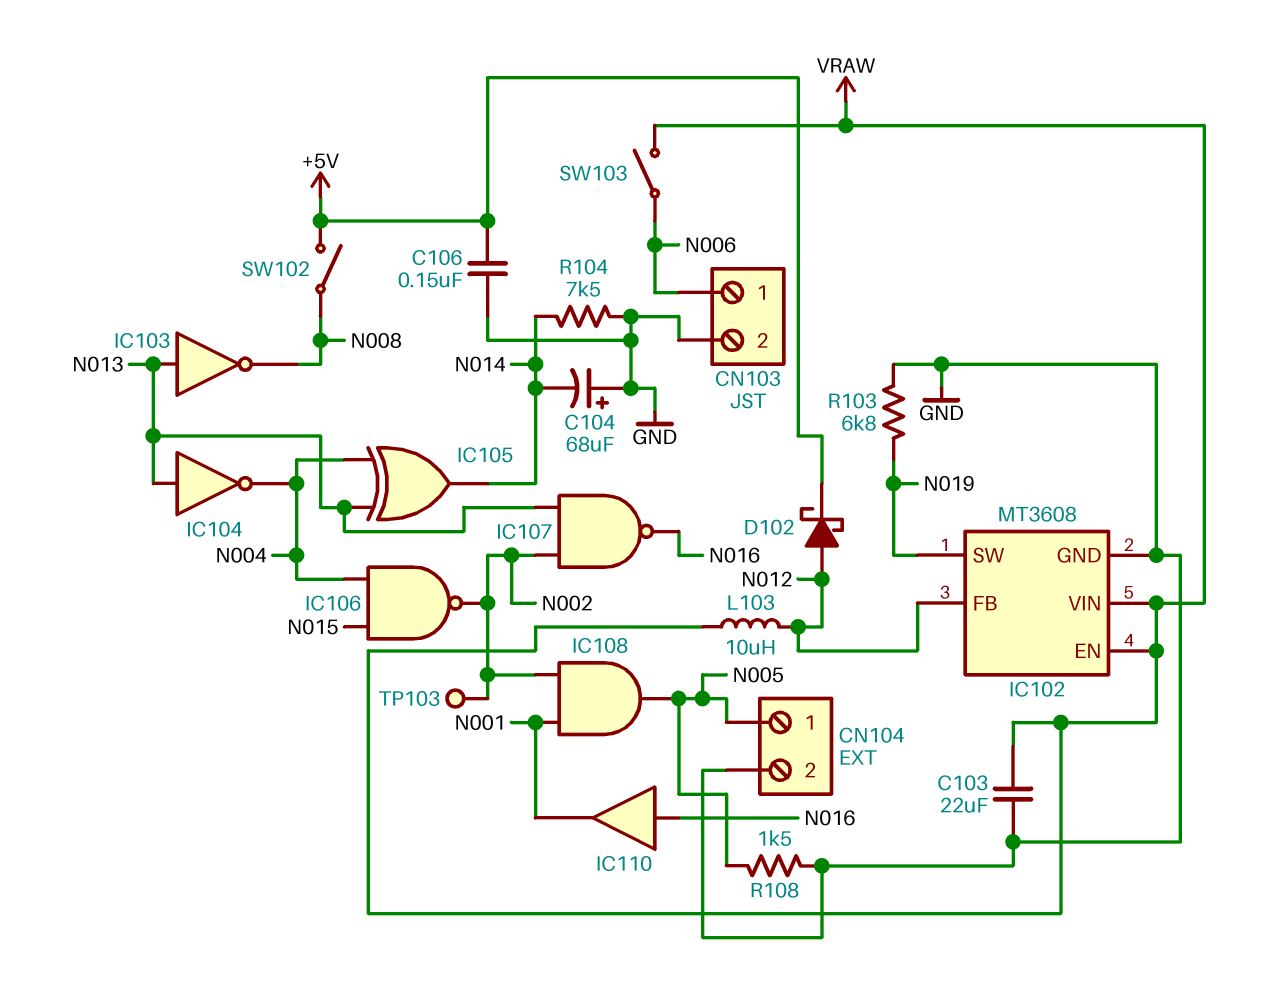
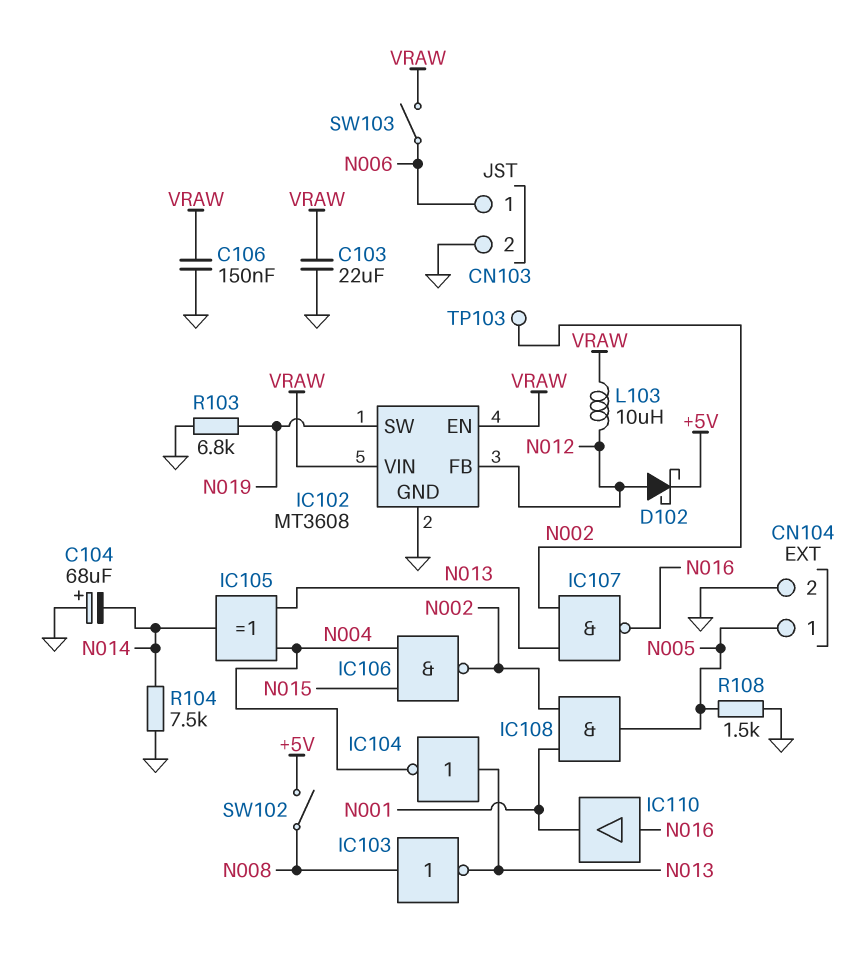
C106: 150nF (+5V, GND) -> 150nF (GND, VRAW)
IC103: NOT (in N013, out N008) -> NOT (in N008, out N013)

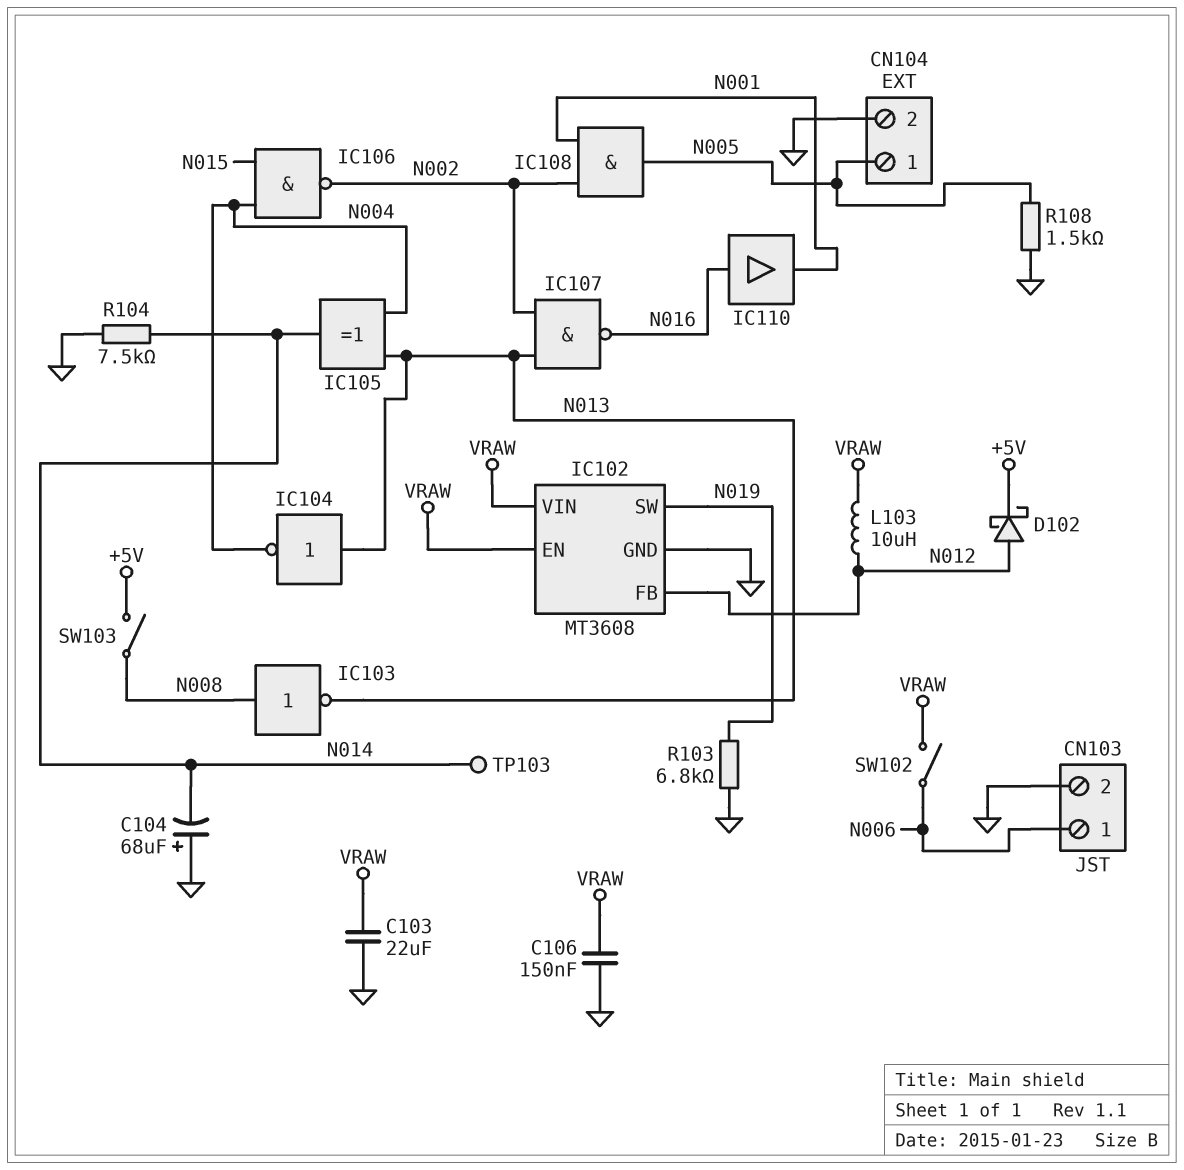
SW102: switch (+5V, N008) -> switch (N006, VRAW)
SW103: switch (N006, VRAW) -> switch (+5V, N008)
TP103: test point (N002) -> test point (N014)

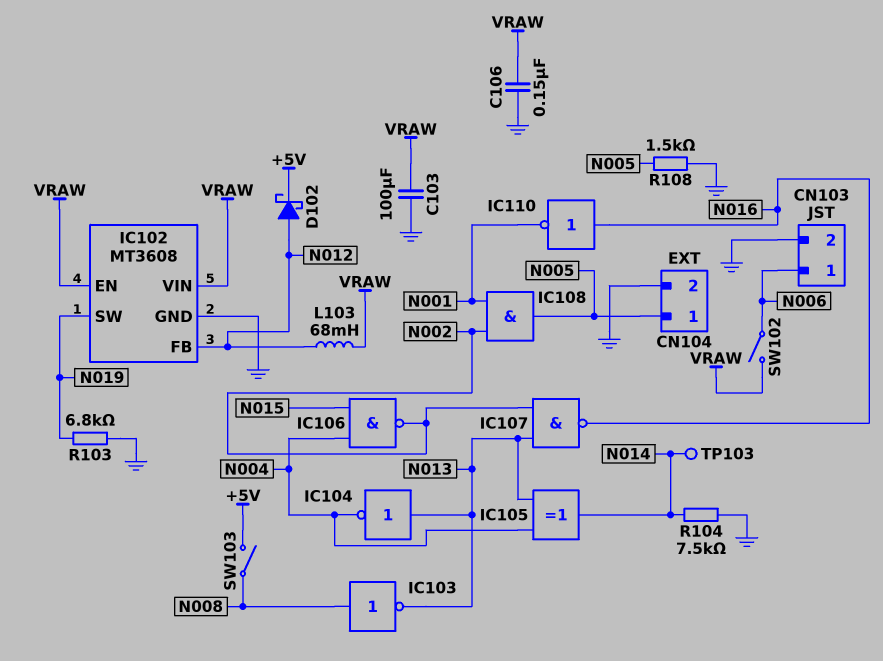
C103: 22uF (GND, VRAW) -> 100uF (GND, VRAW)
C104: 68uF (plus GND, minus N014) -> none
IC110: buffer (in N016, out N001) -> NOT (in N016, out N001)
L103: 10uH (N012, VRAW) -> 68mH (N012, VRAW)

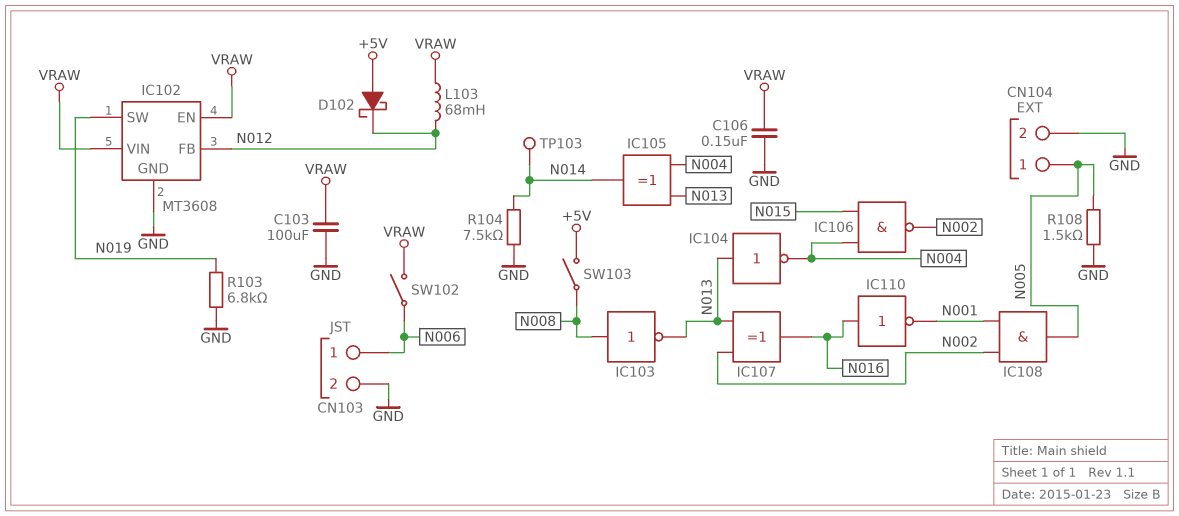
D102: schottky (A N012, K +5V) -> schottky (A +5V, K N012)
IC107: NAND (in N002, in N013, out N016) -> XOR (in N002, in N013, out N016)

